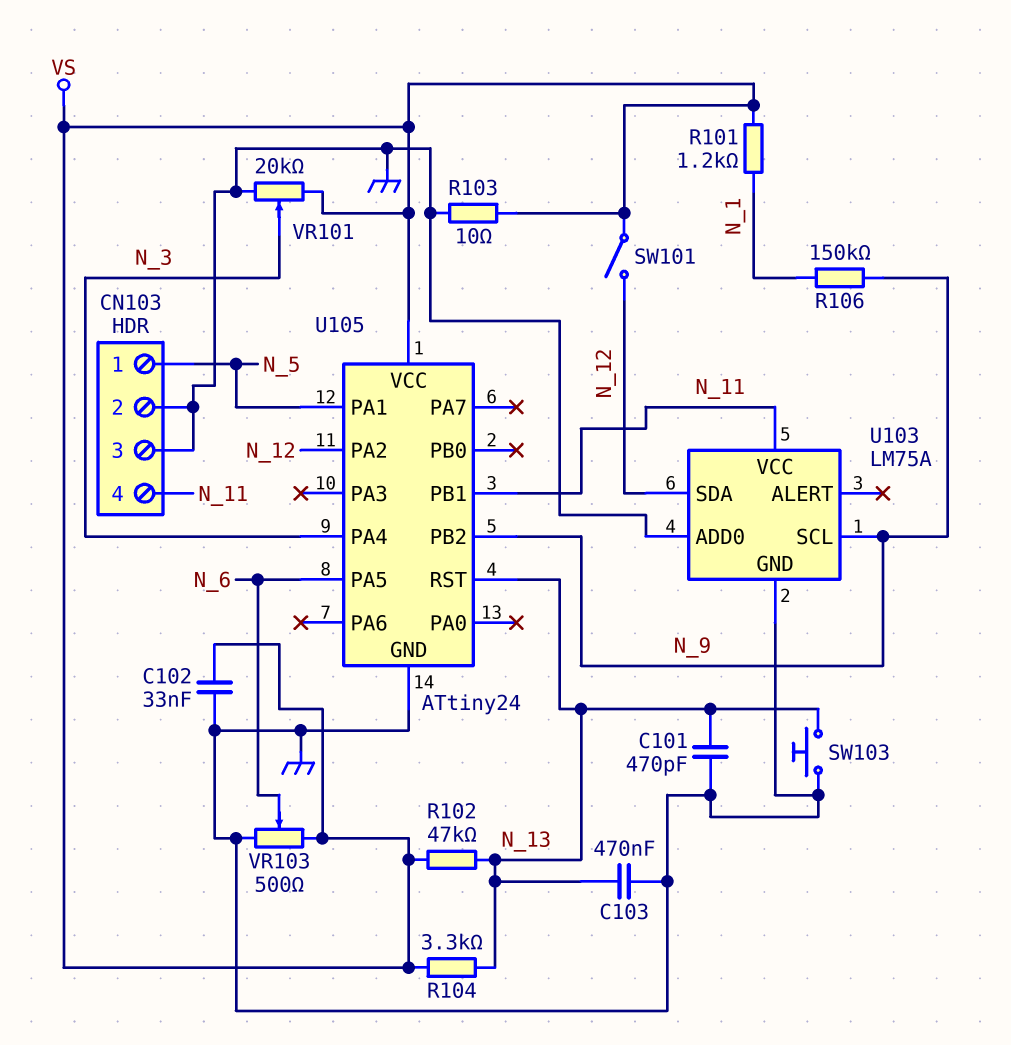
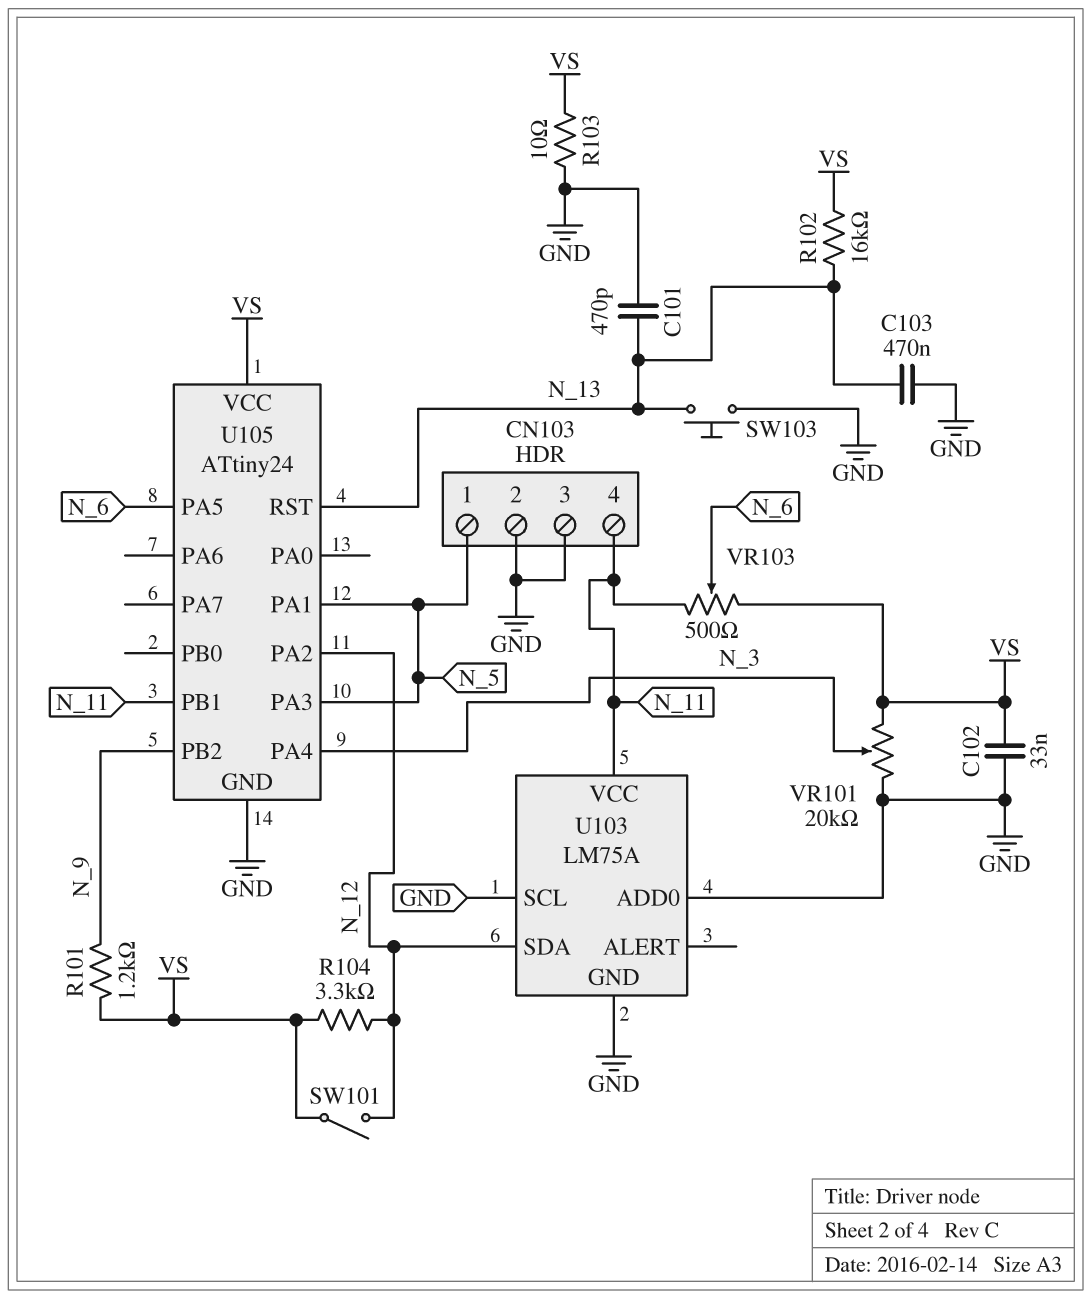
R101: 1.2k (N_1, VS) -> 1.2k (N_9, VS)
R102: 47k (N_13, VS) -> 16k (N_13, VS)
R104: 3.3k (N_13, VS) -> 3.3k (N_12, VS)
R106: 150k (N_1, N_9) -> none
U103 pin SCL: N_9 -> GND
U105 pin PA3: none -> N_5
VR103: 500 (GND, VS, wiper N_6) -> 500 (N_11, VS, wiper N_6)

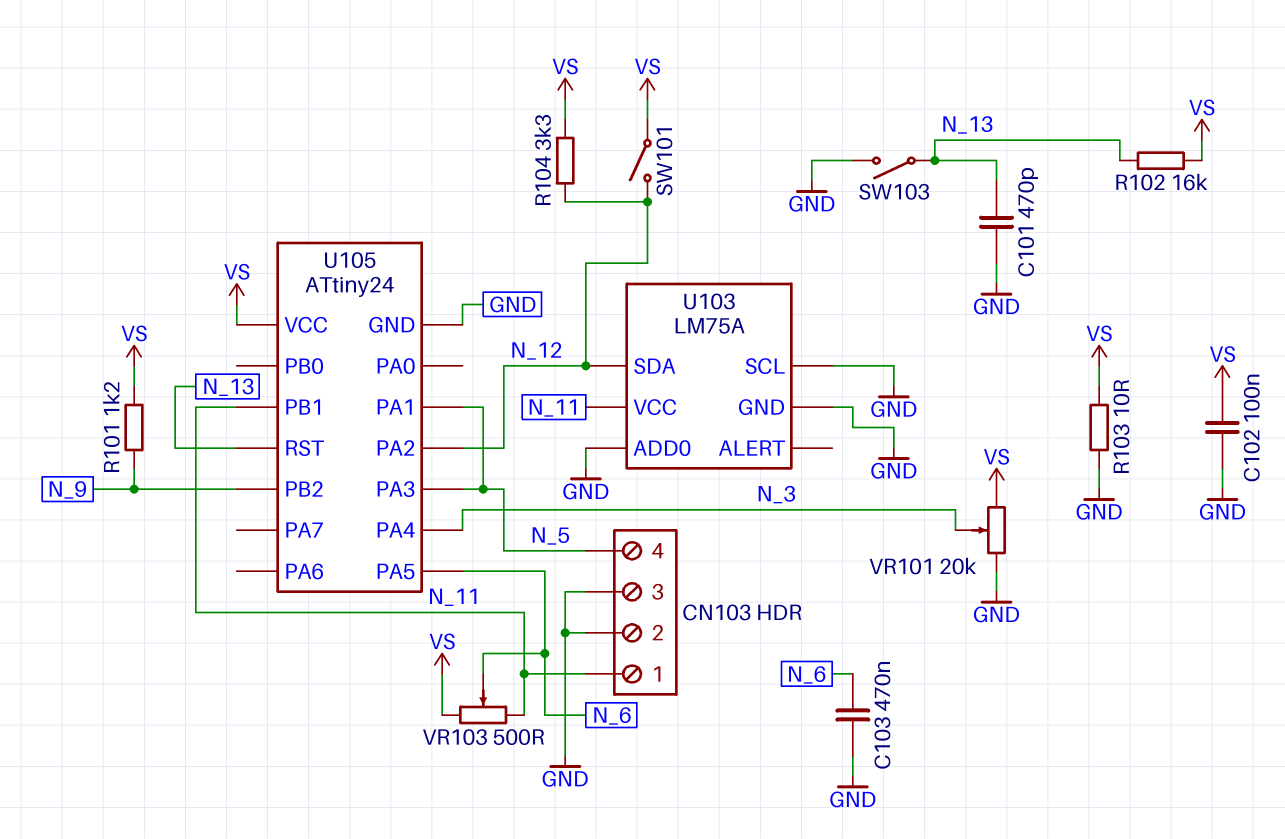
C102: 33nF (GND, VS) -> 100nF (GND, VS)
C103: 470nF (GND, N_13) -> 470nF (GND, N_6)
CN103 pin 1: N_5 -> N_11
CN103 pin 4: N_11 -> N_5
SW103: button (GND, N_13) -> switch (GND, N_13)

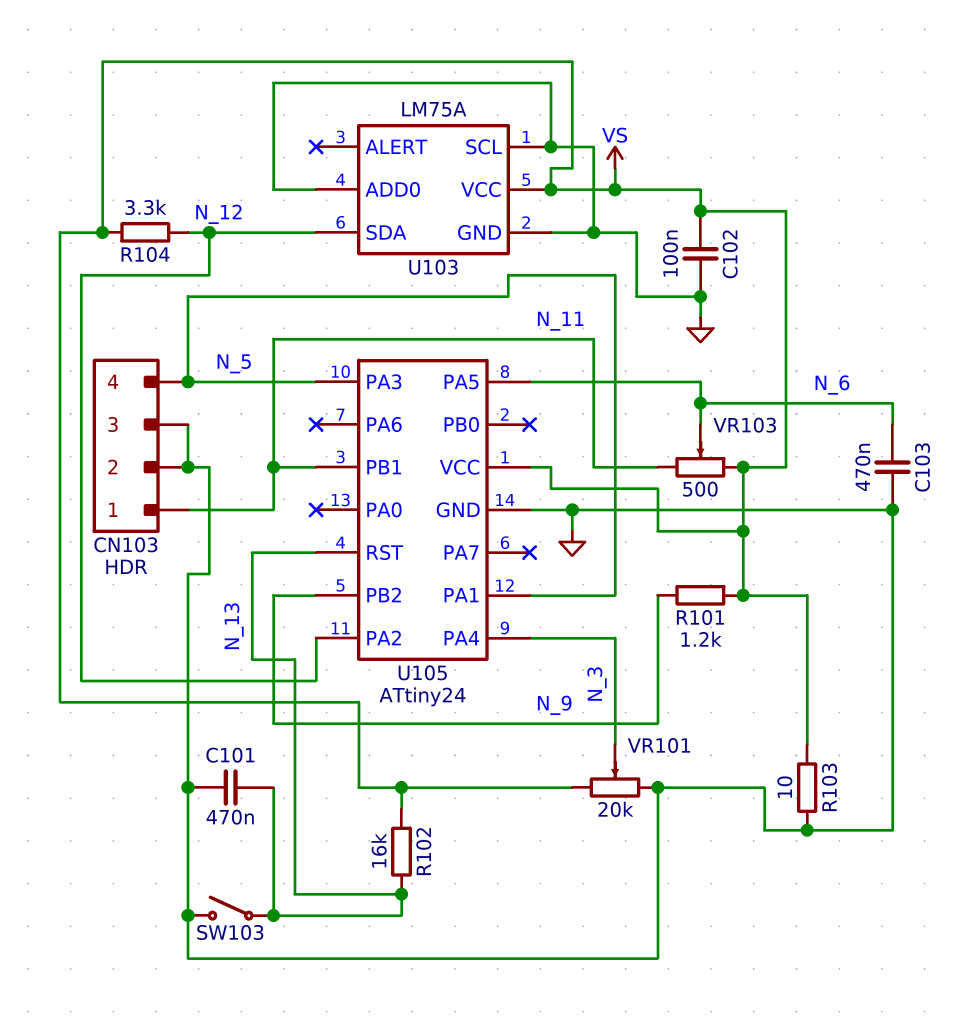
C101: 470pF (GND, N_13) -> 470nF (GND, N_13)
SW101: switch (N_12, VS) -> none
U103 pin VCC: N_11 -> VS

